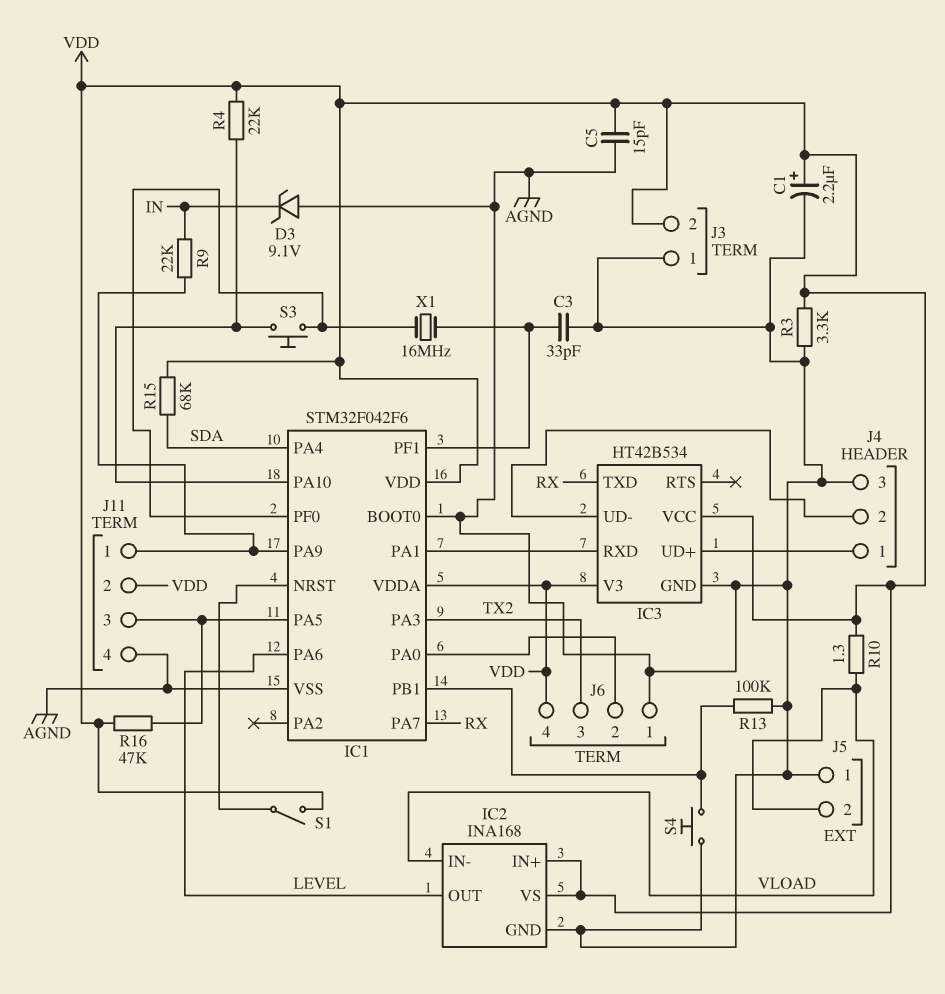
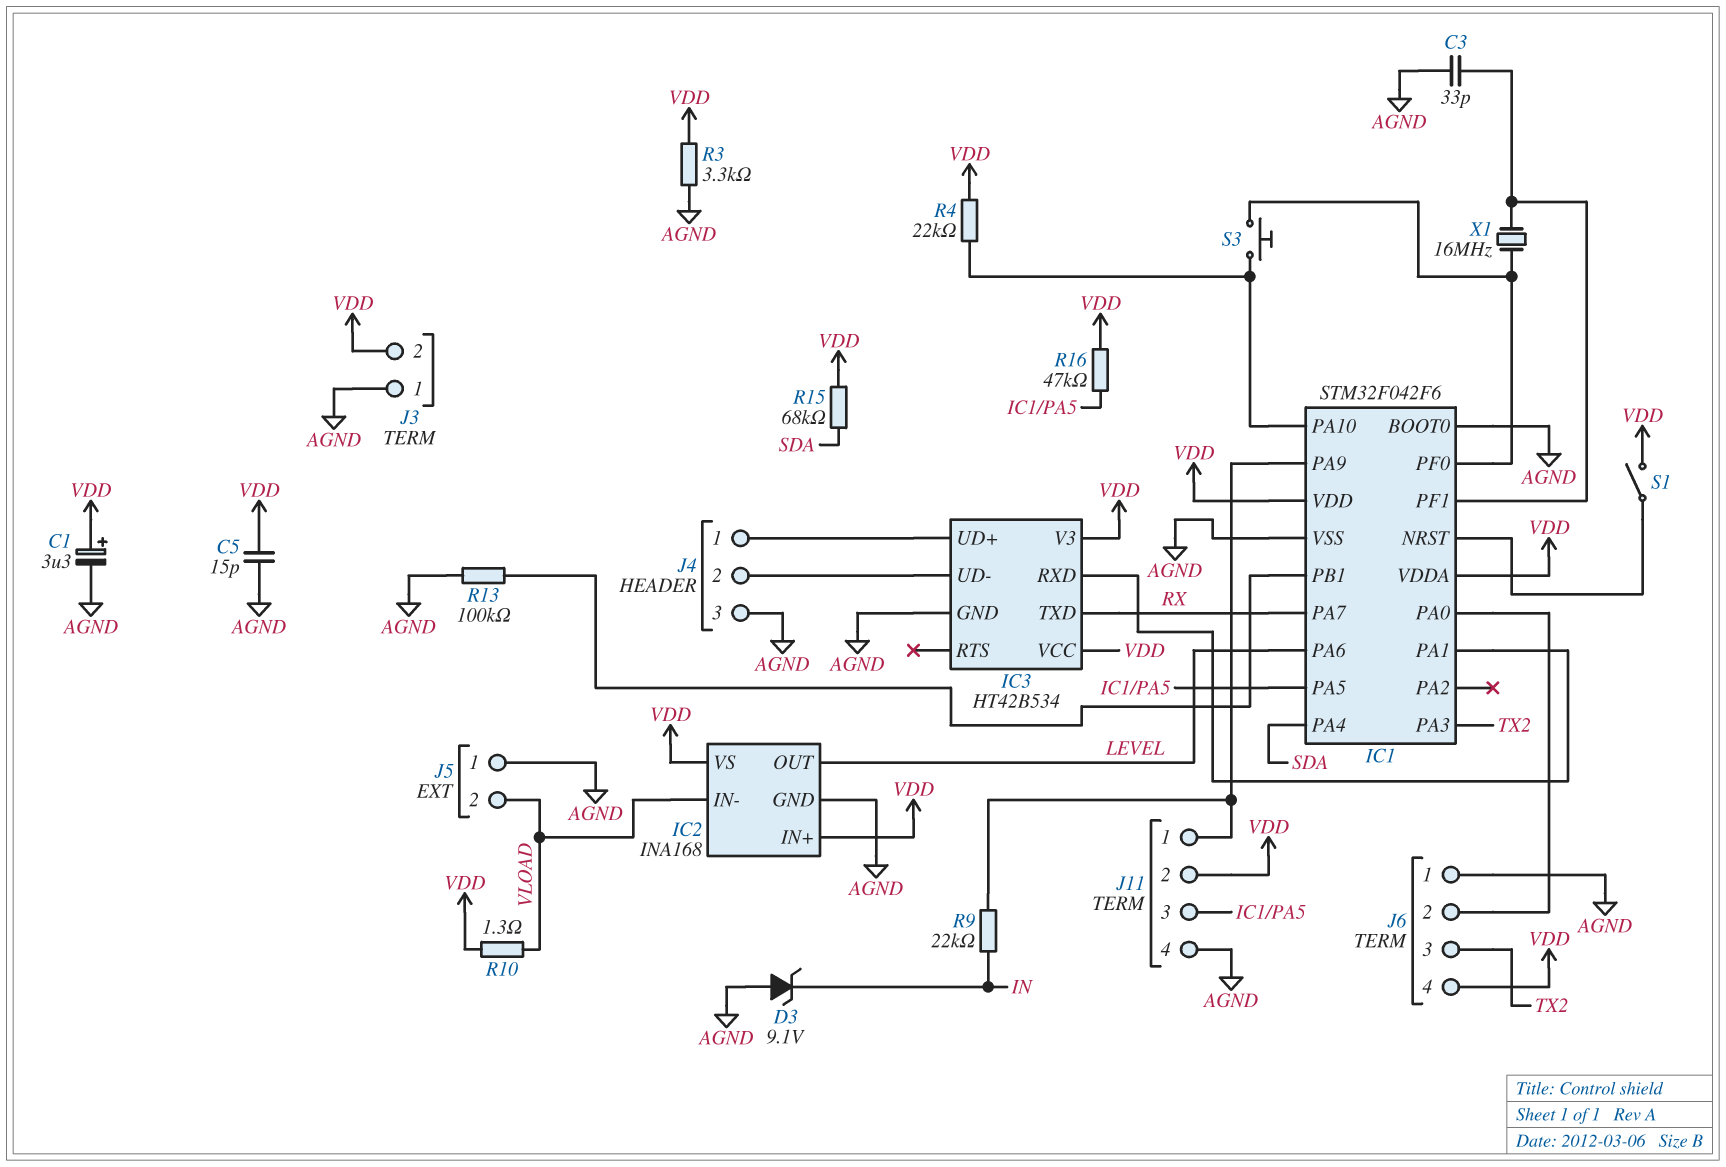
C1: 2.2uF (plus VDD, minus AGND) -> 3.3uF (plus VDD, minus AGND)
S4: button (AGND, IC1/PB1) -> none

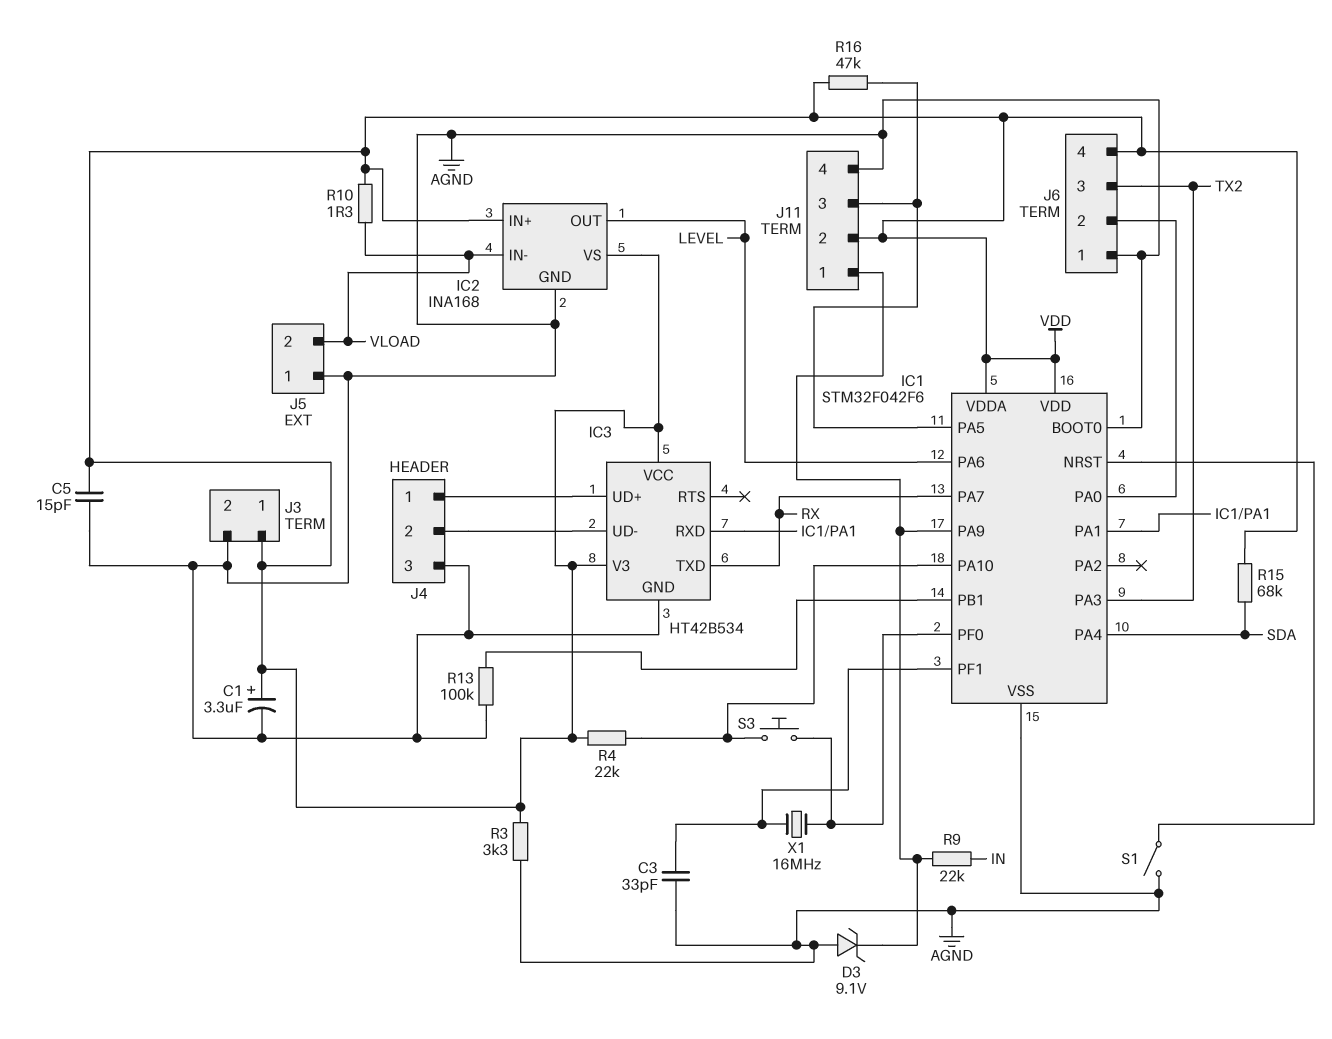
D3: zener 9.1V (A AGND, K IN) -> zener 9.1V (A AGND, K IC1/PA9)
J3 pin 1: AGND -> VDD
J3 pin 2: VDD -> AGND
S1: switch (IC1/NRST, VDD) -> switch (AGND, IC1/NRST)

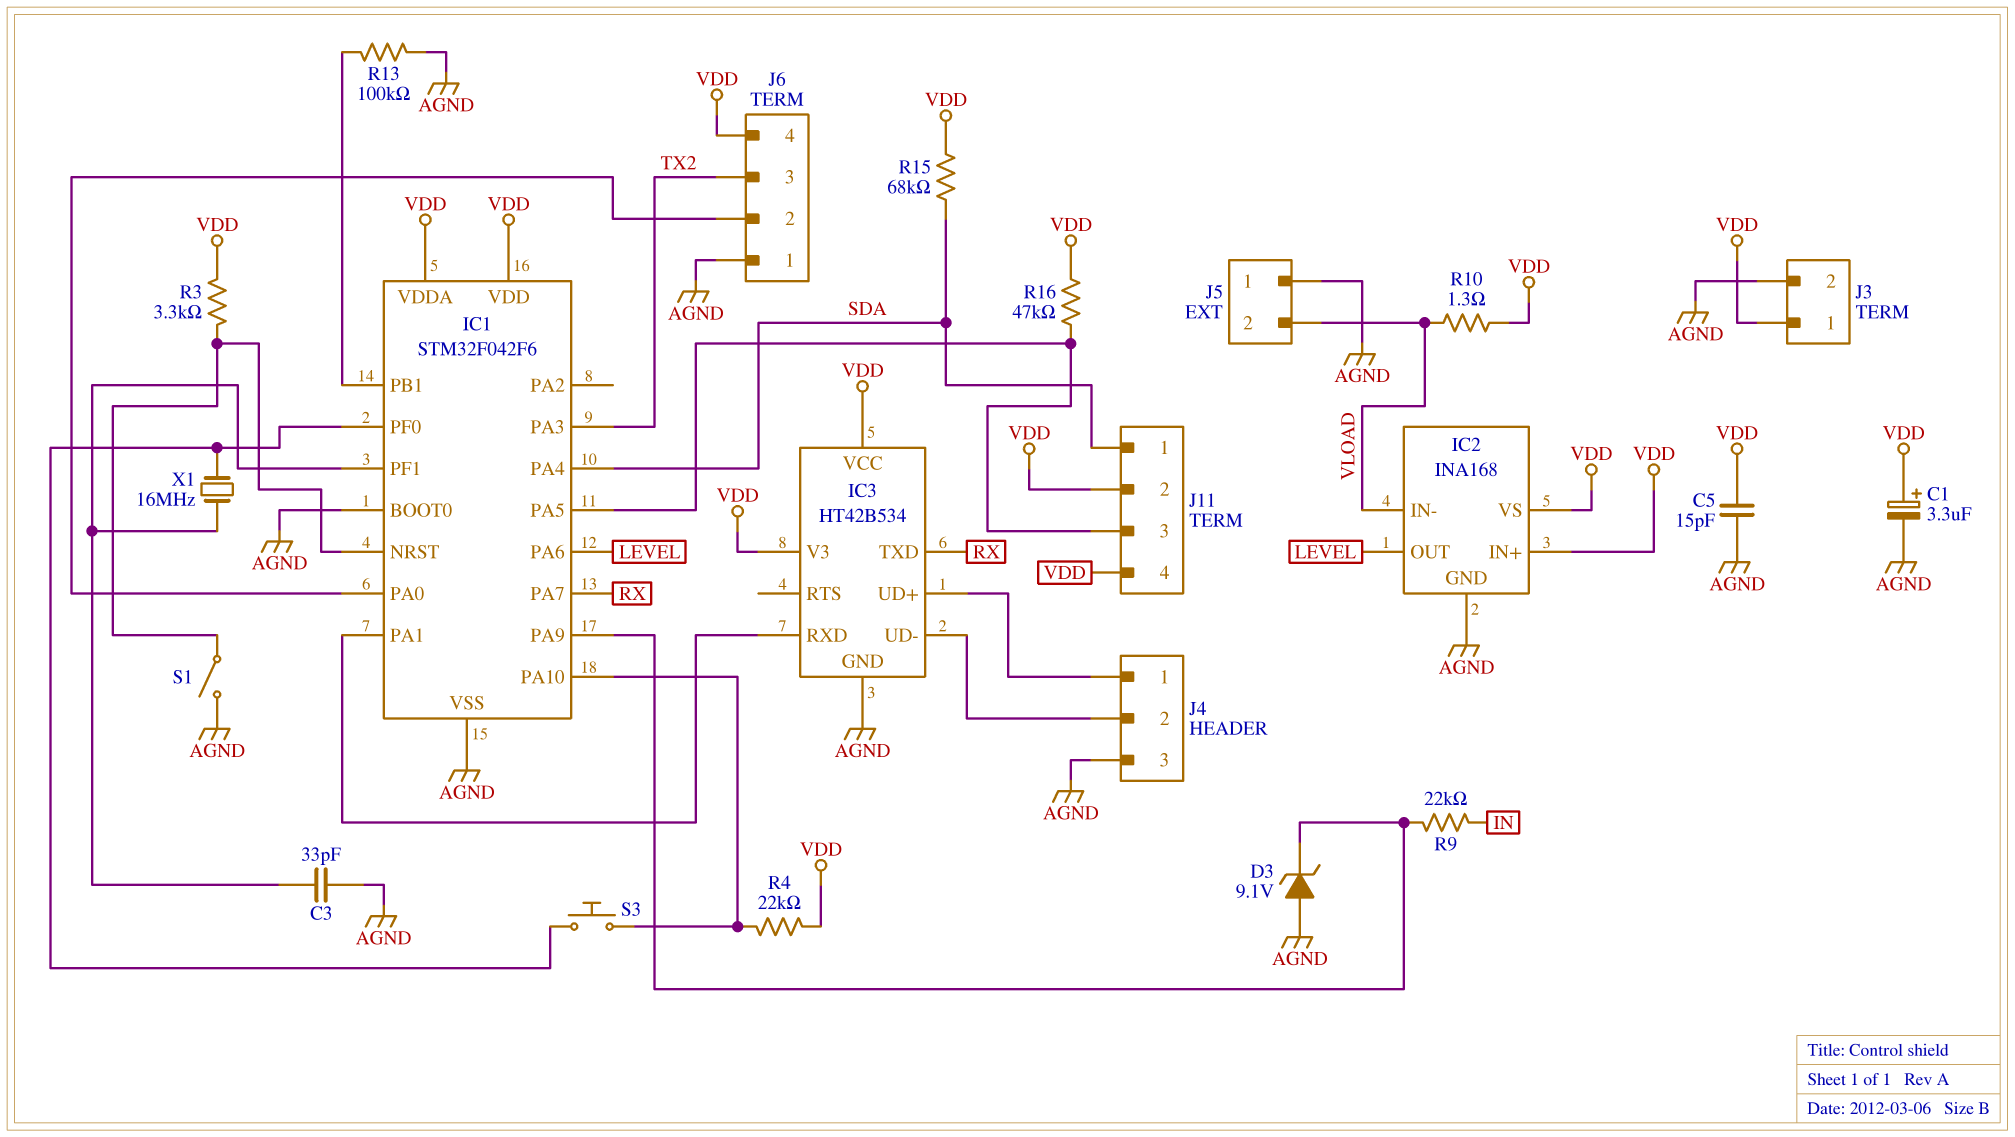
J11 pin 1: IC1/PA9 -> SDA
J11 pin 4: AGND -> VDD
R3: 3.3k (AGND, VDD) -> 3.3k (IC1/NRST, VDD)

